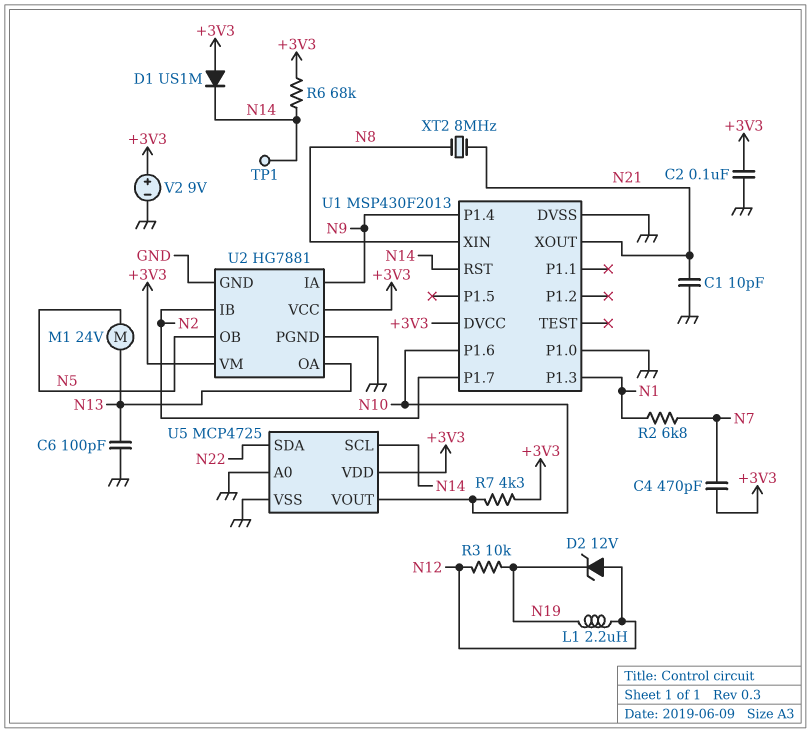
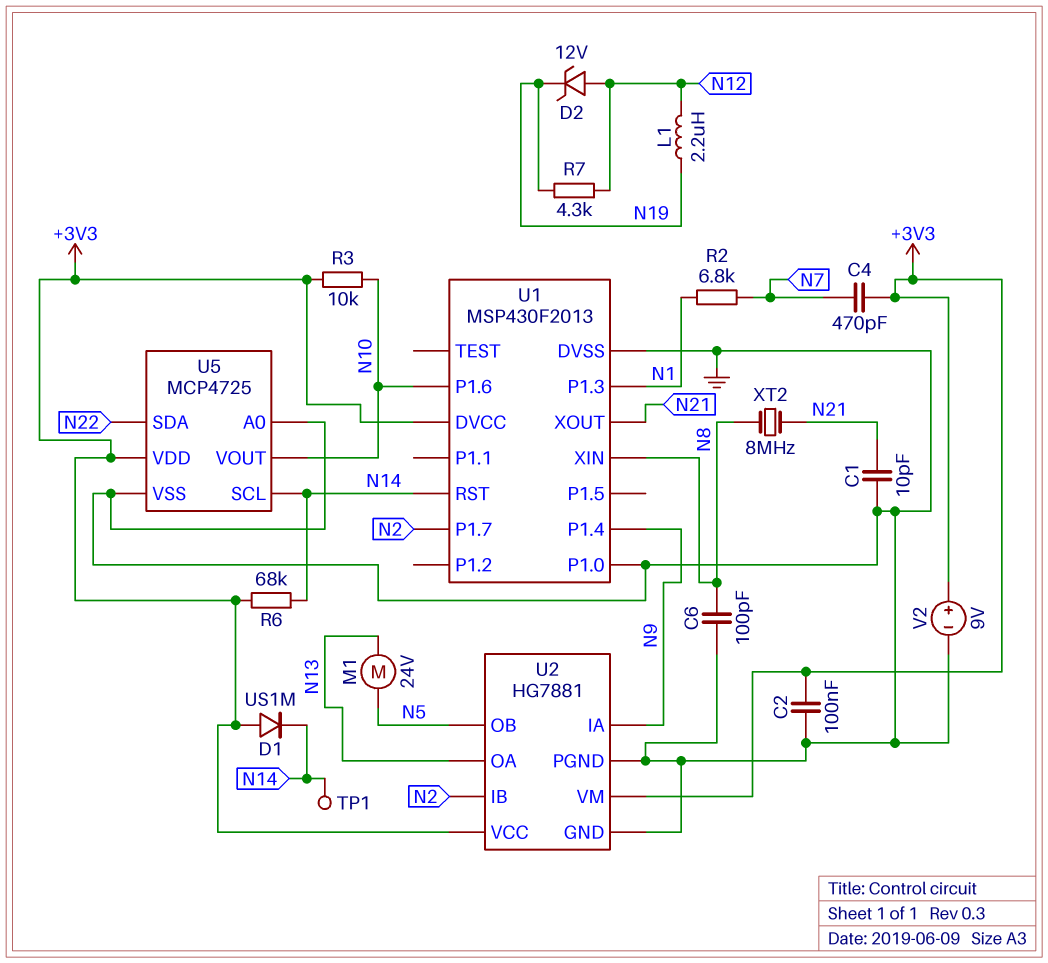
C6: 100pF (GND, N13) -> 100pF (GND, N8)
R3: 10k (N12, N19) -> 10k (+3V3, N10)
R7: 4.3k (+3V3, N10) -> 4.3k (N12, N19)

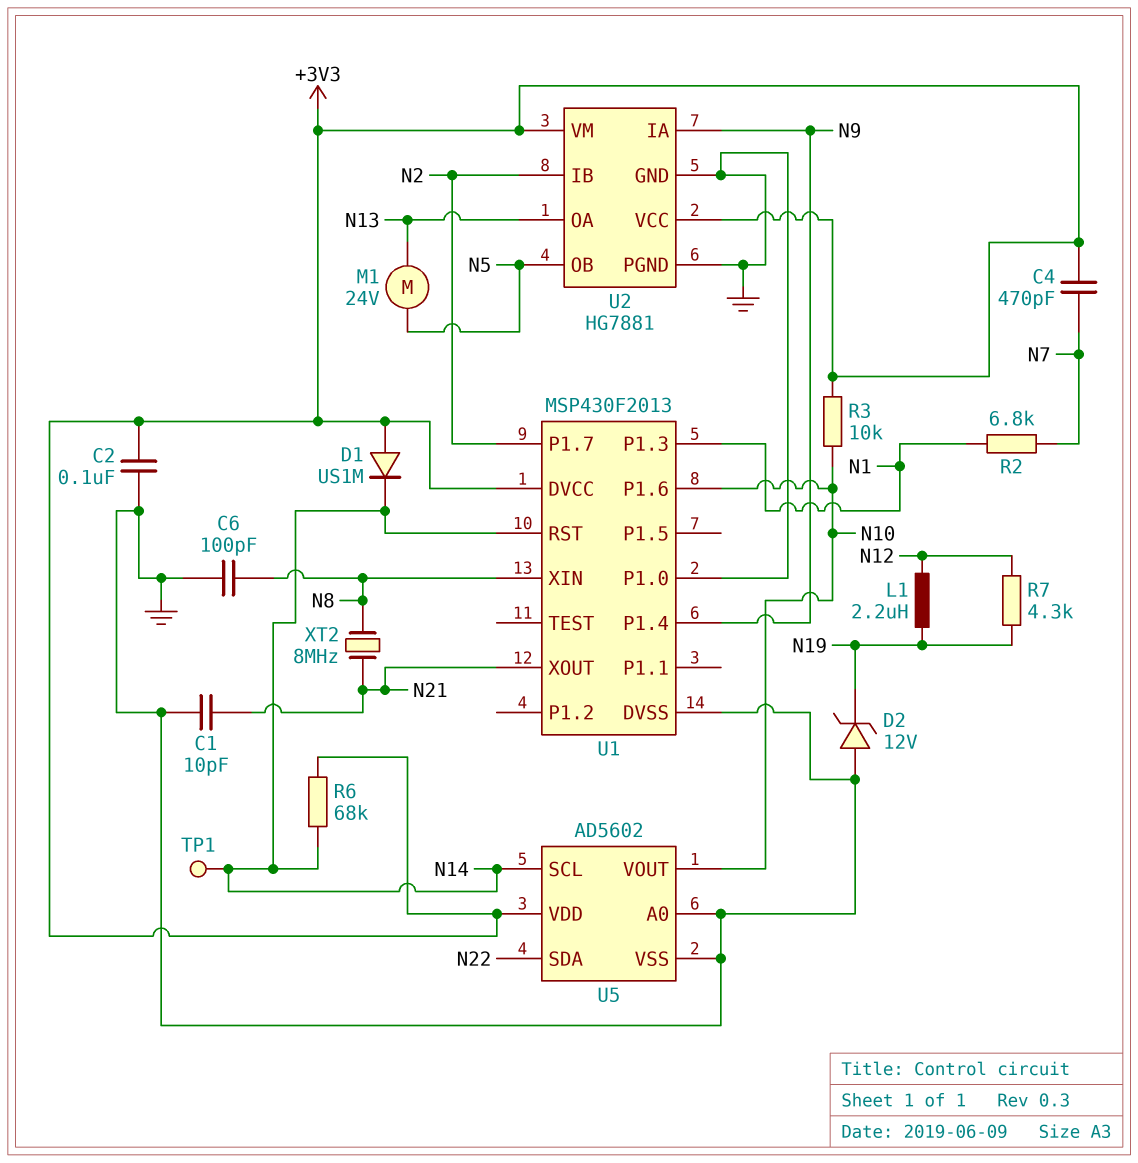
D2: zener 12V (A N12, K N19) -> zener 12V (A GND, K N19)
U5: MCP4725 -> AD5602
V2: 9V (plus +3V3, minus GND) -> none

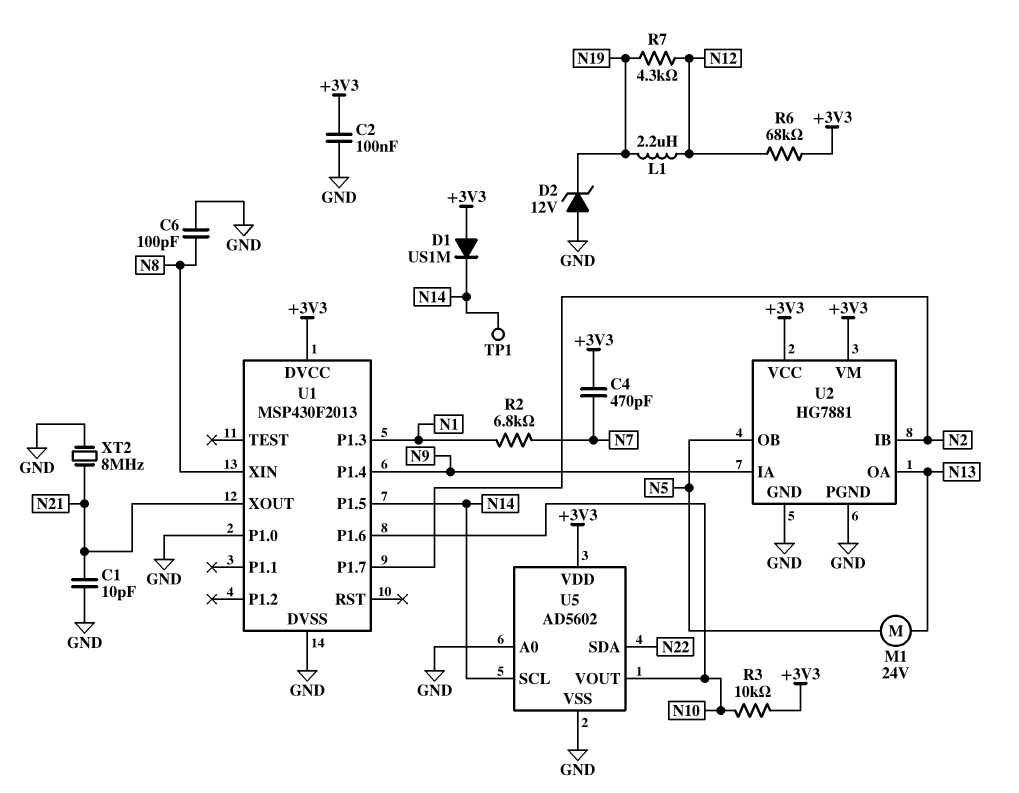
R6: 68k (+3V3, N14) -> 68k (+3V3, N12)
U1 pin P1.5: none -> N14
U1 pin RST: N14 -> none
XT2: 8MHz (N8, N21) -> 8MHz (GND, N21)

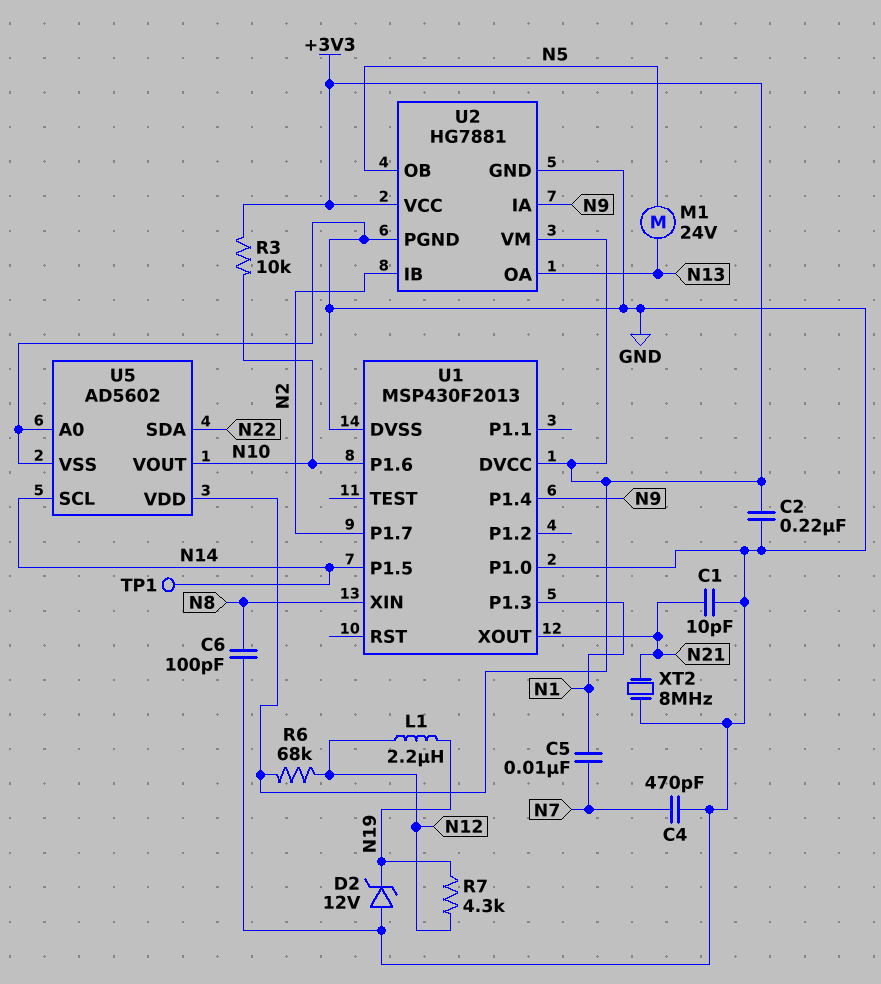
C2: 100nF (+3V3, GND) -> 220nF (+3V3, GND)
C4: 470pF (+3V3, N7) -> 470pF (GND, N7)
C5: none -> 10nF (N1, N7)
D1: diode US1M (A +3V3, K N14) -> none
R2: 6.8k (N1, N7) -> none

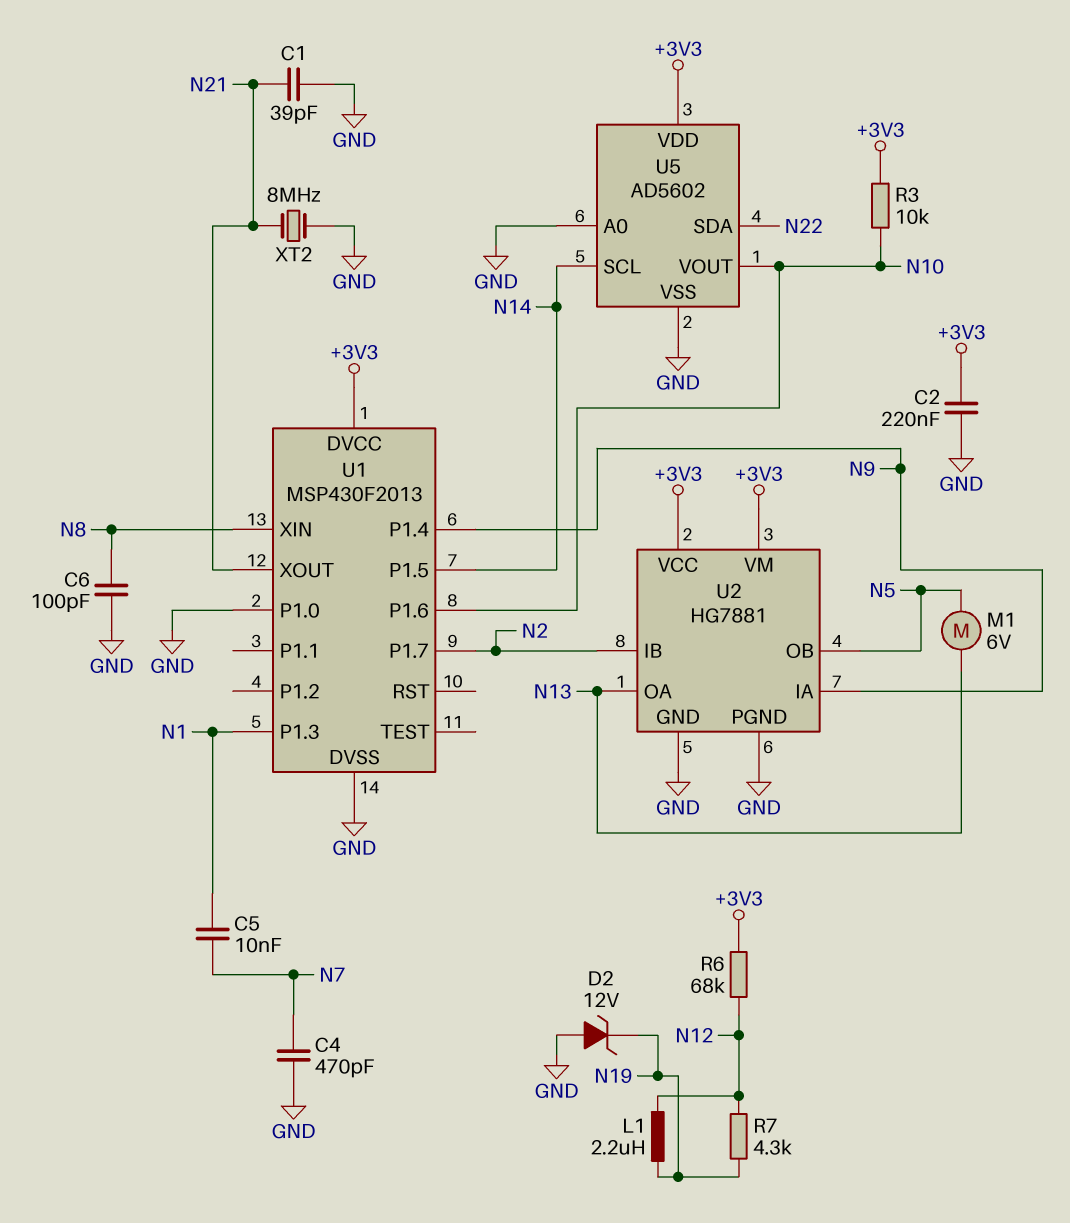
C1: 10pF (GND, N21) -> 39pF (GND, N21)
M1: motor 24V (N5, N13) -> motor 6V (N5, N13)
TP1: test point (N14) -> none

